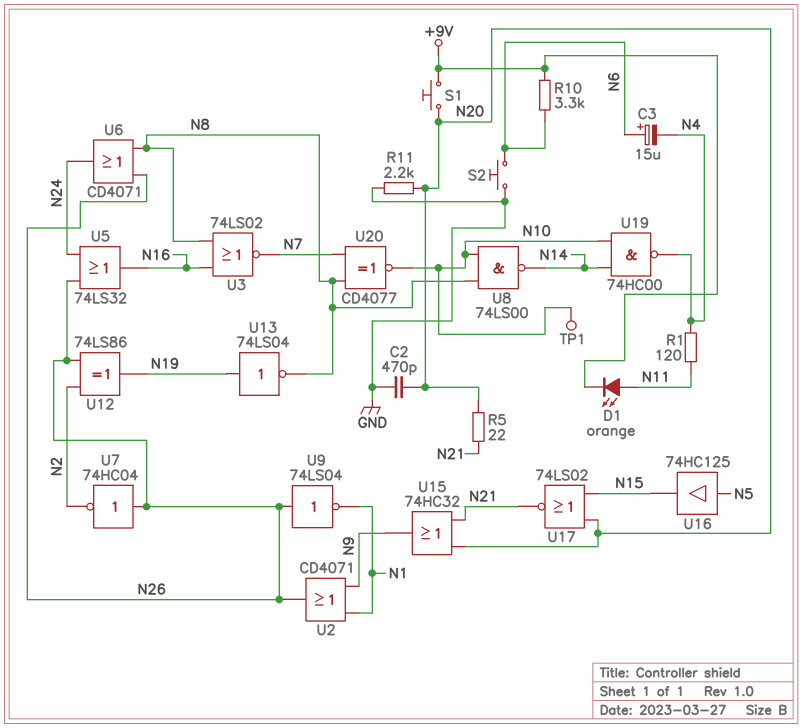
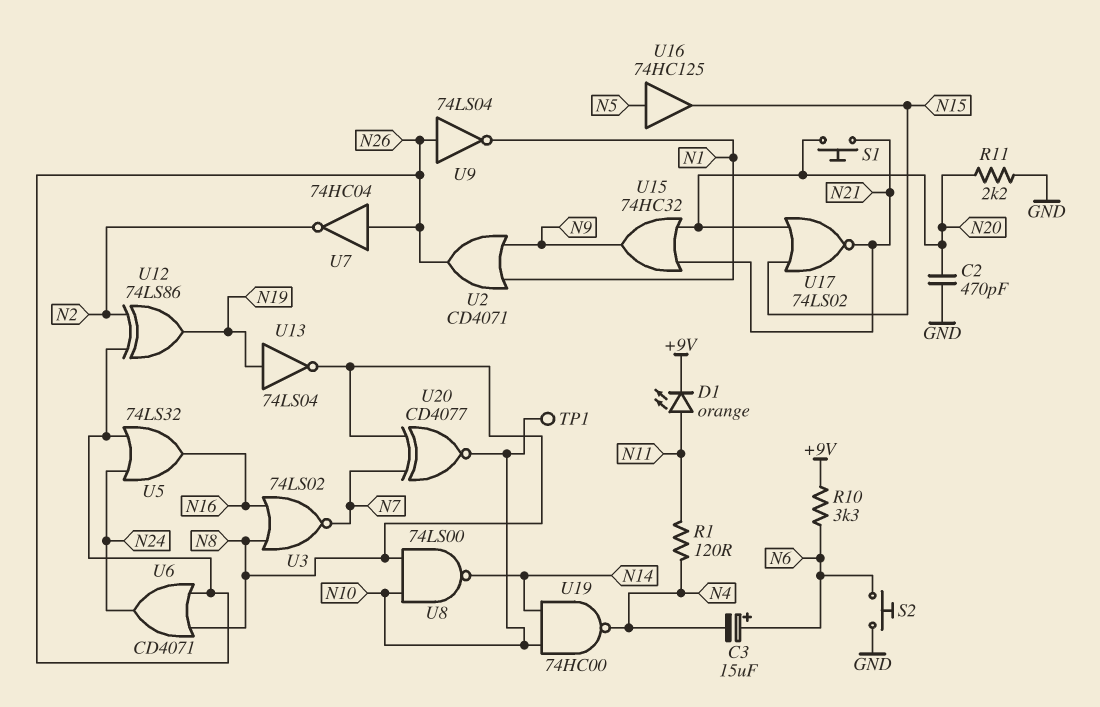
R5: 22 (N20, N21) -> none
S1: button (+9V, N20) -> button (N20, N21)

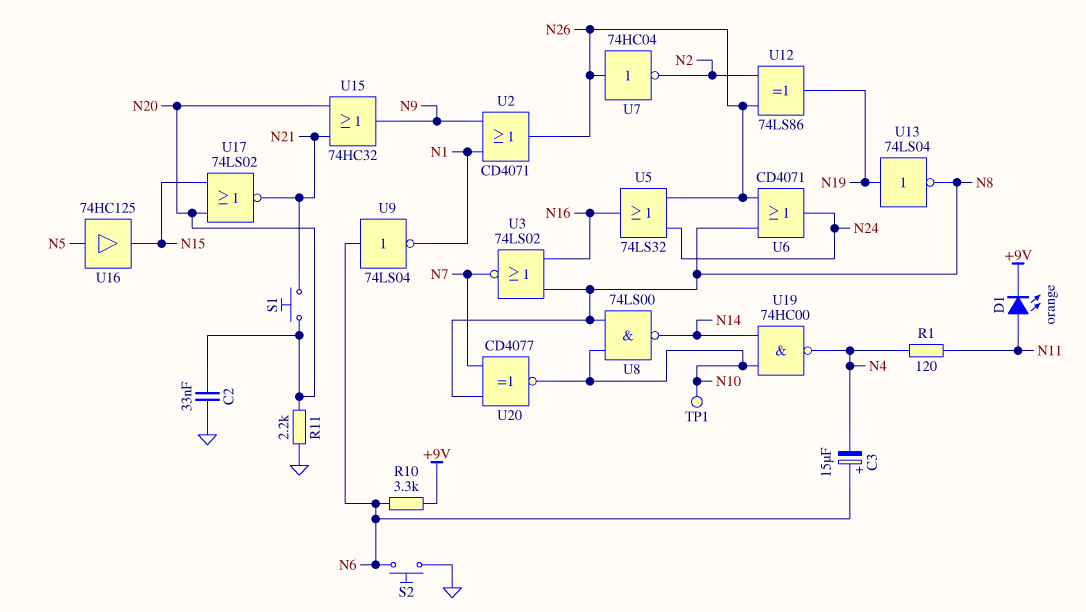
C2: 470pF (GND, N20) -> 33nF (GND, N20)
U9: NOT 74LS04 (in N26, out N1) -> NOT 74LS04 (in N6, out N1)

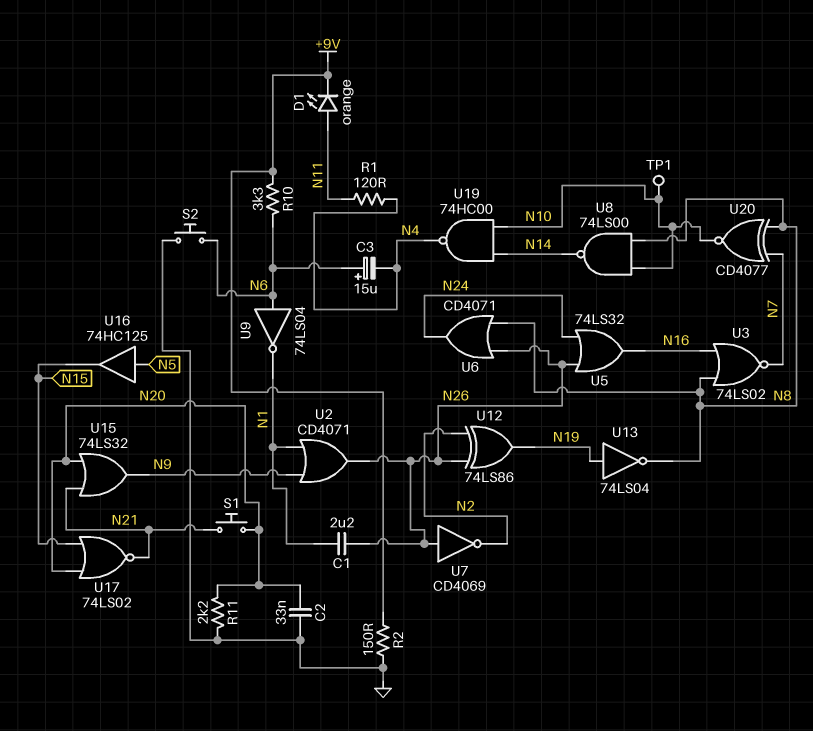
C1: none -> 2.2uF (N1, N26)
R2: none -> 150 (+9V, GND)
U7: NOT 74HC04 (in N26, out N2) -> NOT CD4069 (in N26, out N2)
U15: OR 74HC32 (in N20, in N21, out N9) -> OR 74LS32 (in N20, in N21, out N9)

